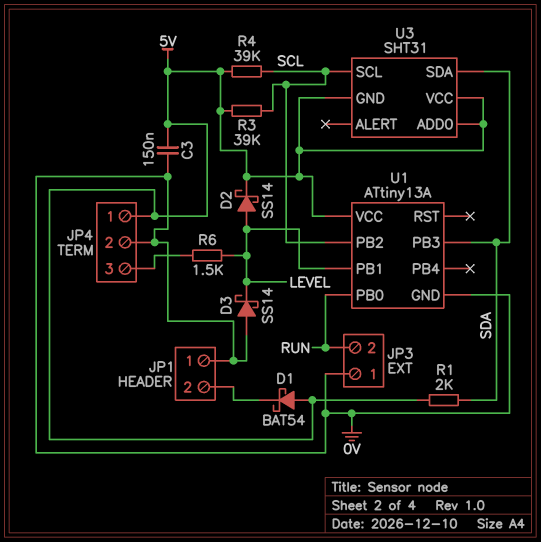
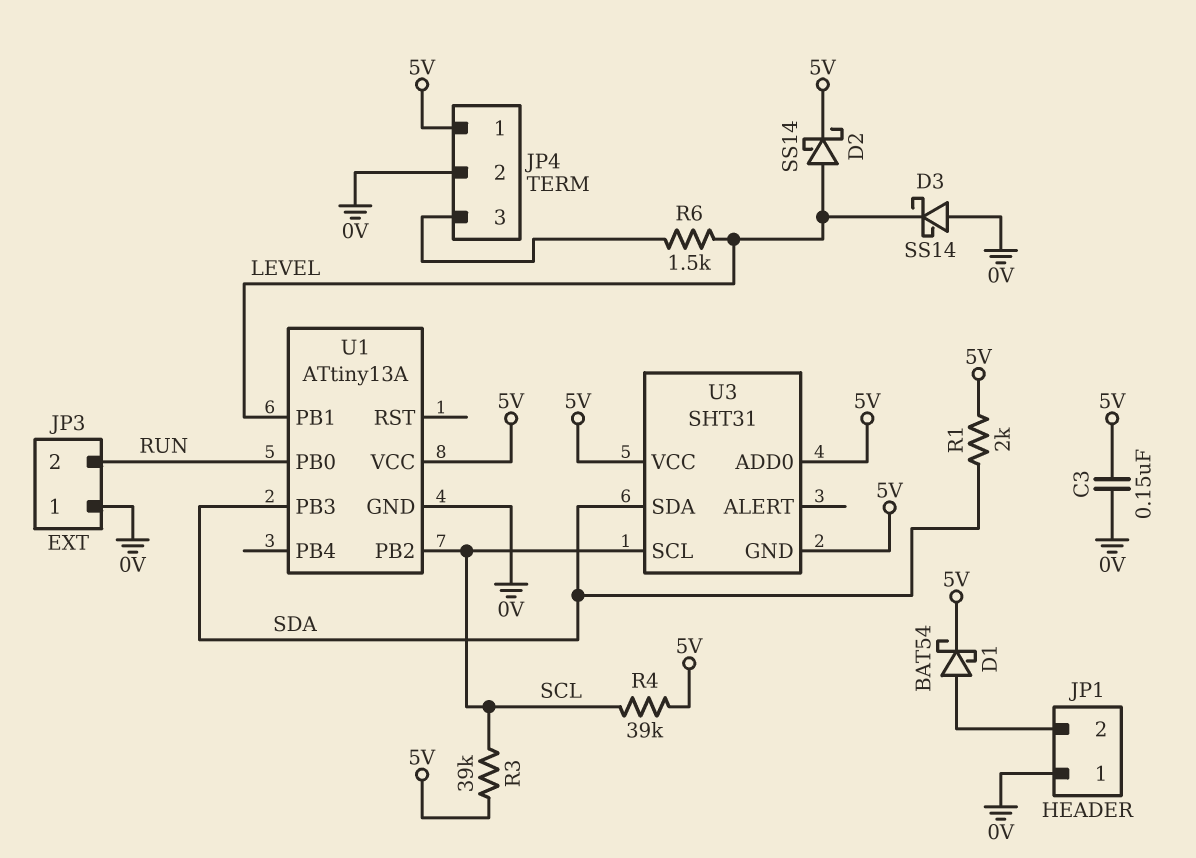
D1: schottky BAT54 (A 5V, K JP1/2) -> schottky BAT54 (A JP1/2, K 5V)

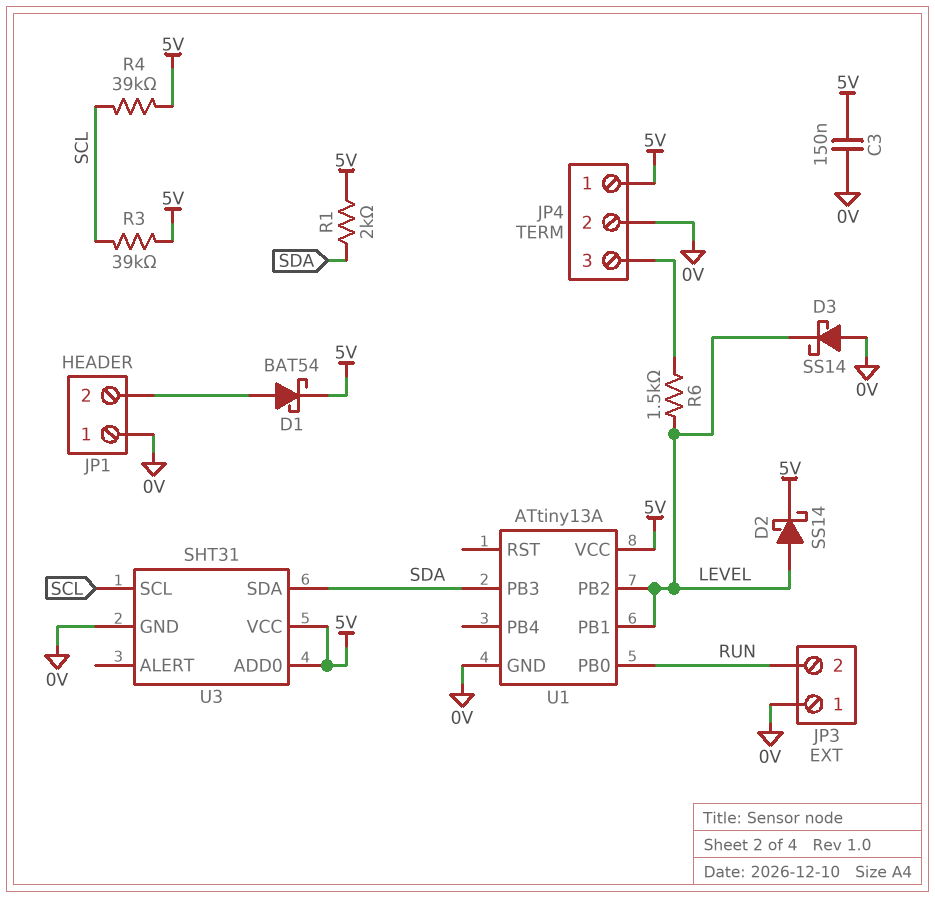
U1 pin PB2: SCL -> LEVEL
U3 pin GND: 5V -> 0V

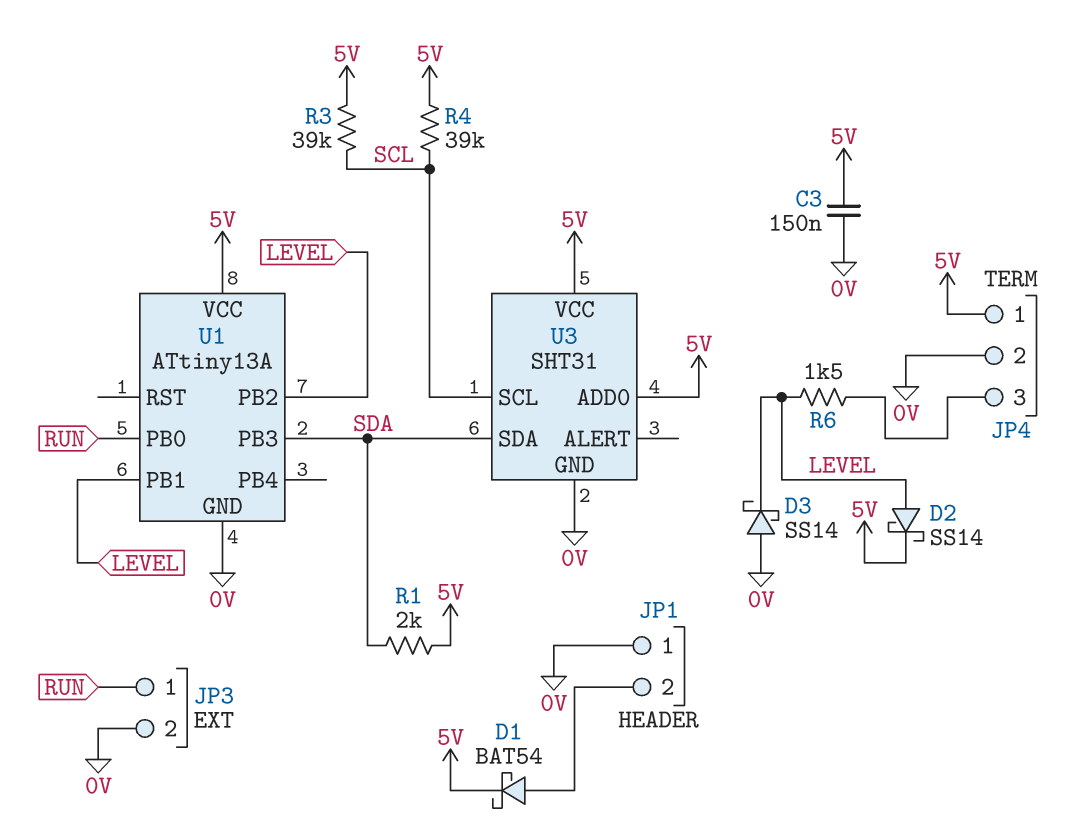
JP3 pin 1: 0V -> RUN
JP3 pin 2: RUN -> 0V

